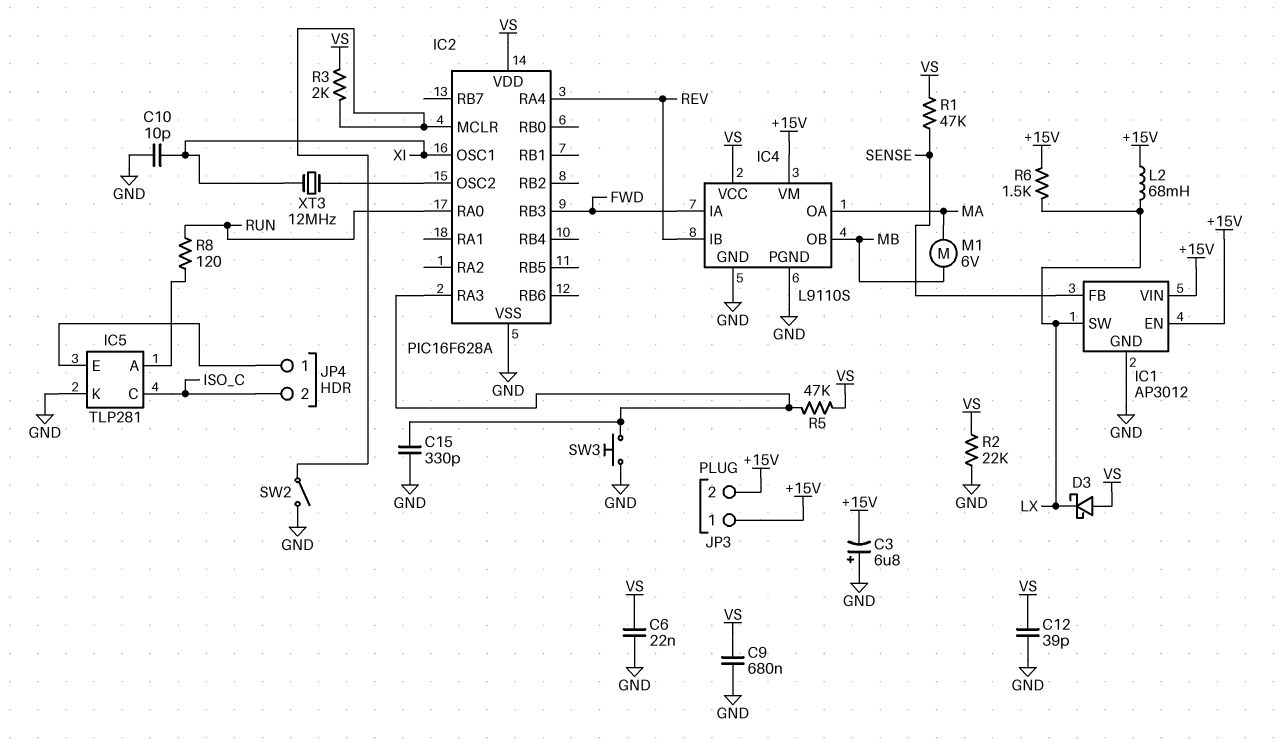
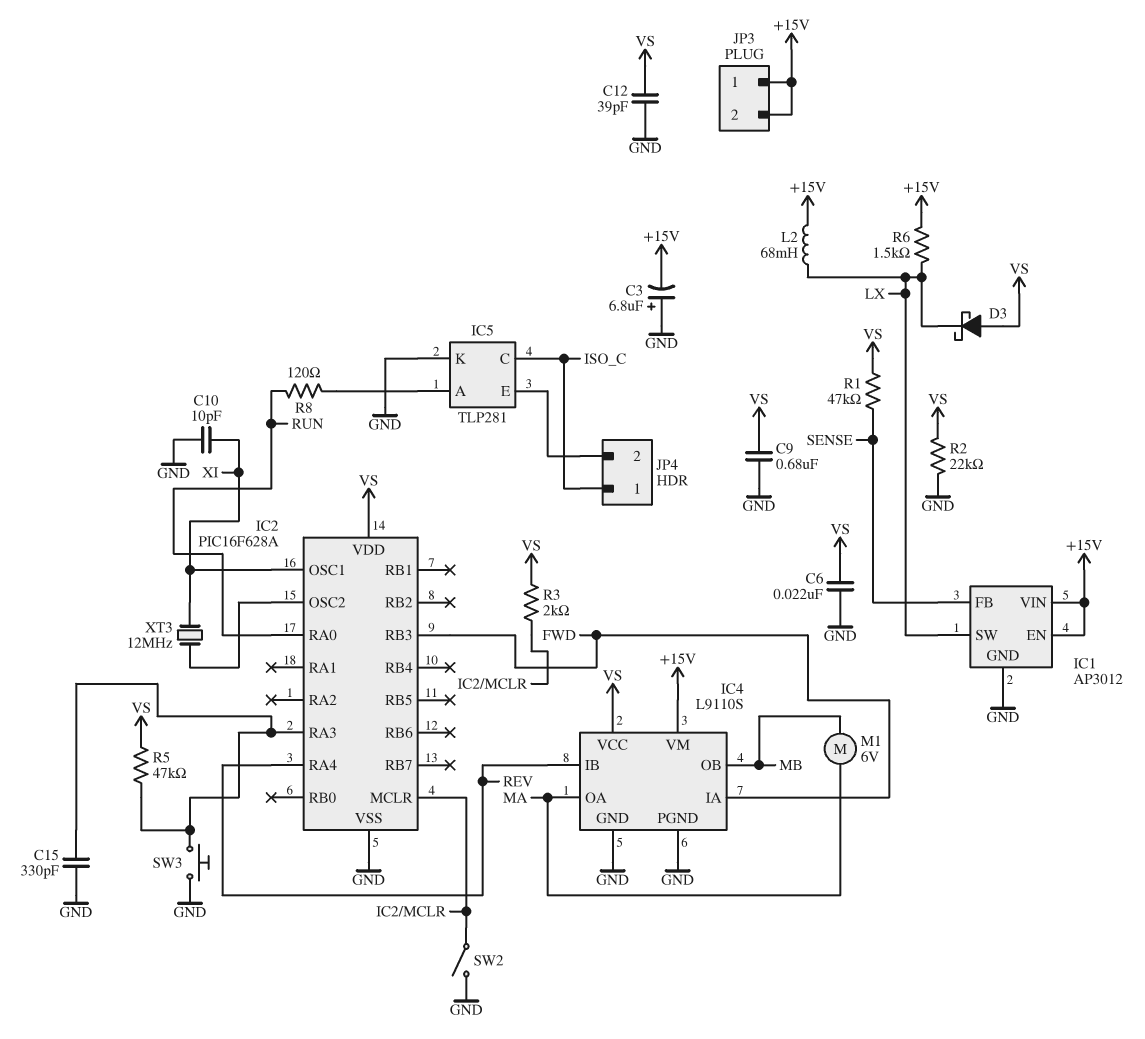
JP4 pin 1: IC5/E -> ISO_C
JP4 pin 2: ISO_C -> IC5/E

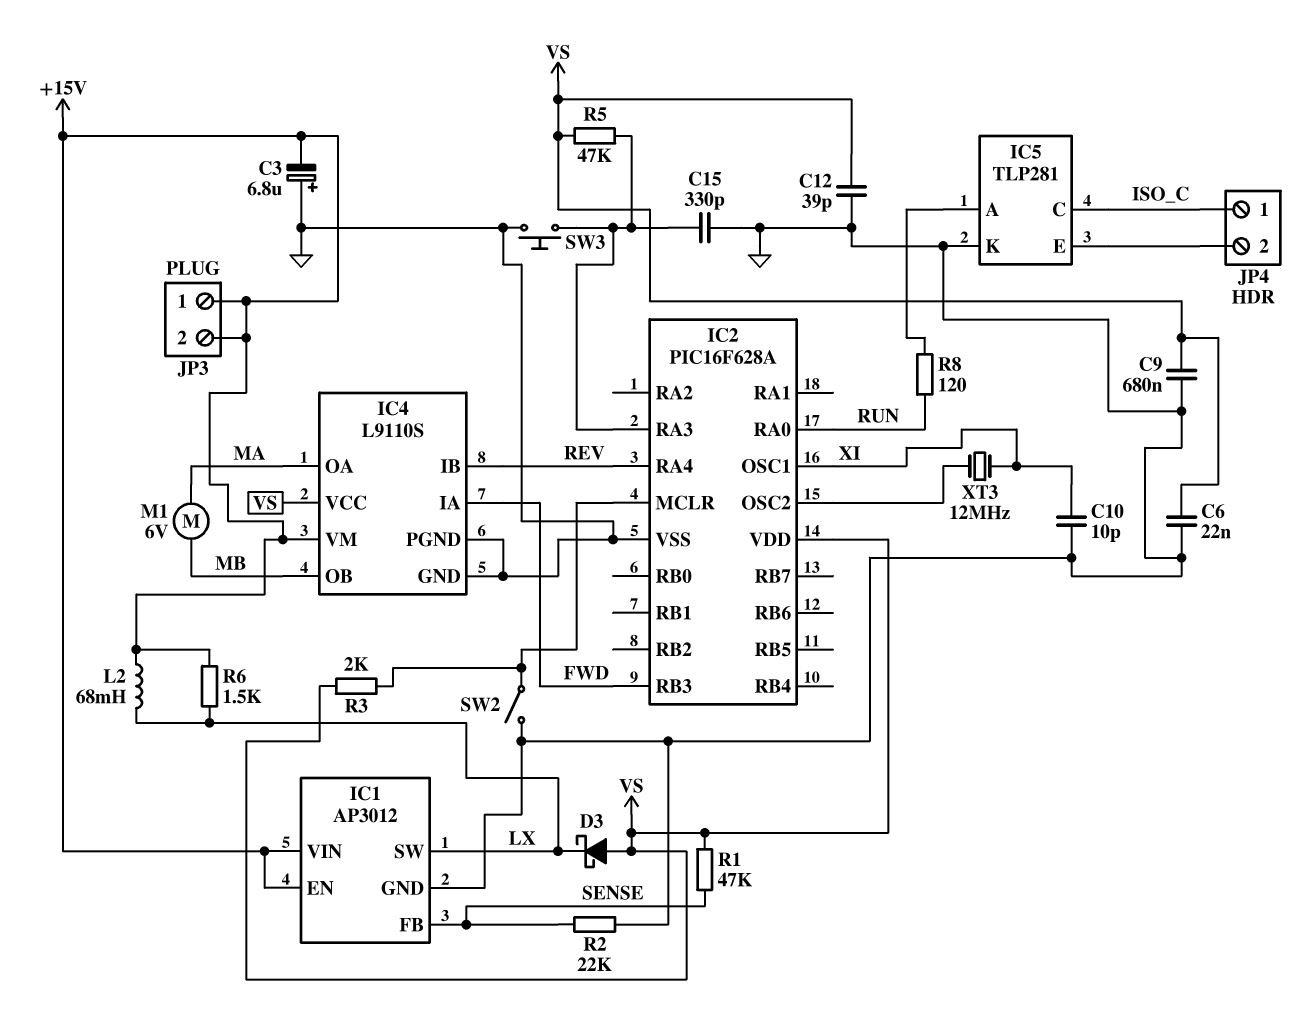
R2: 22k (GND, VS) -> 22k (GND, SENSE)

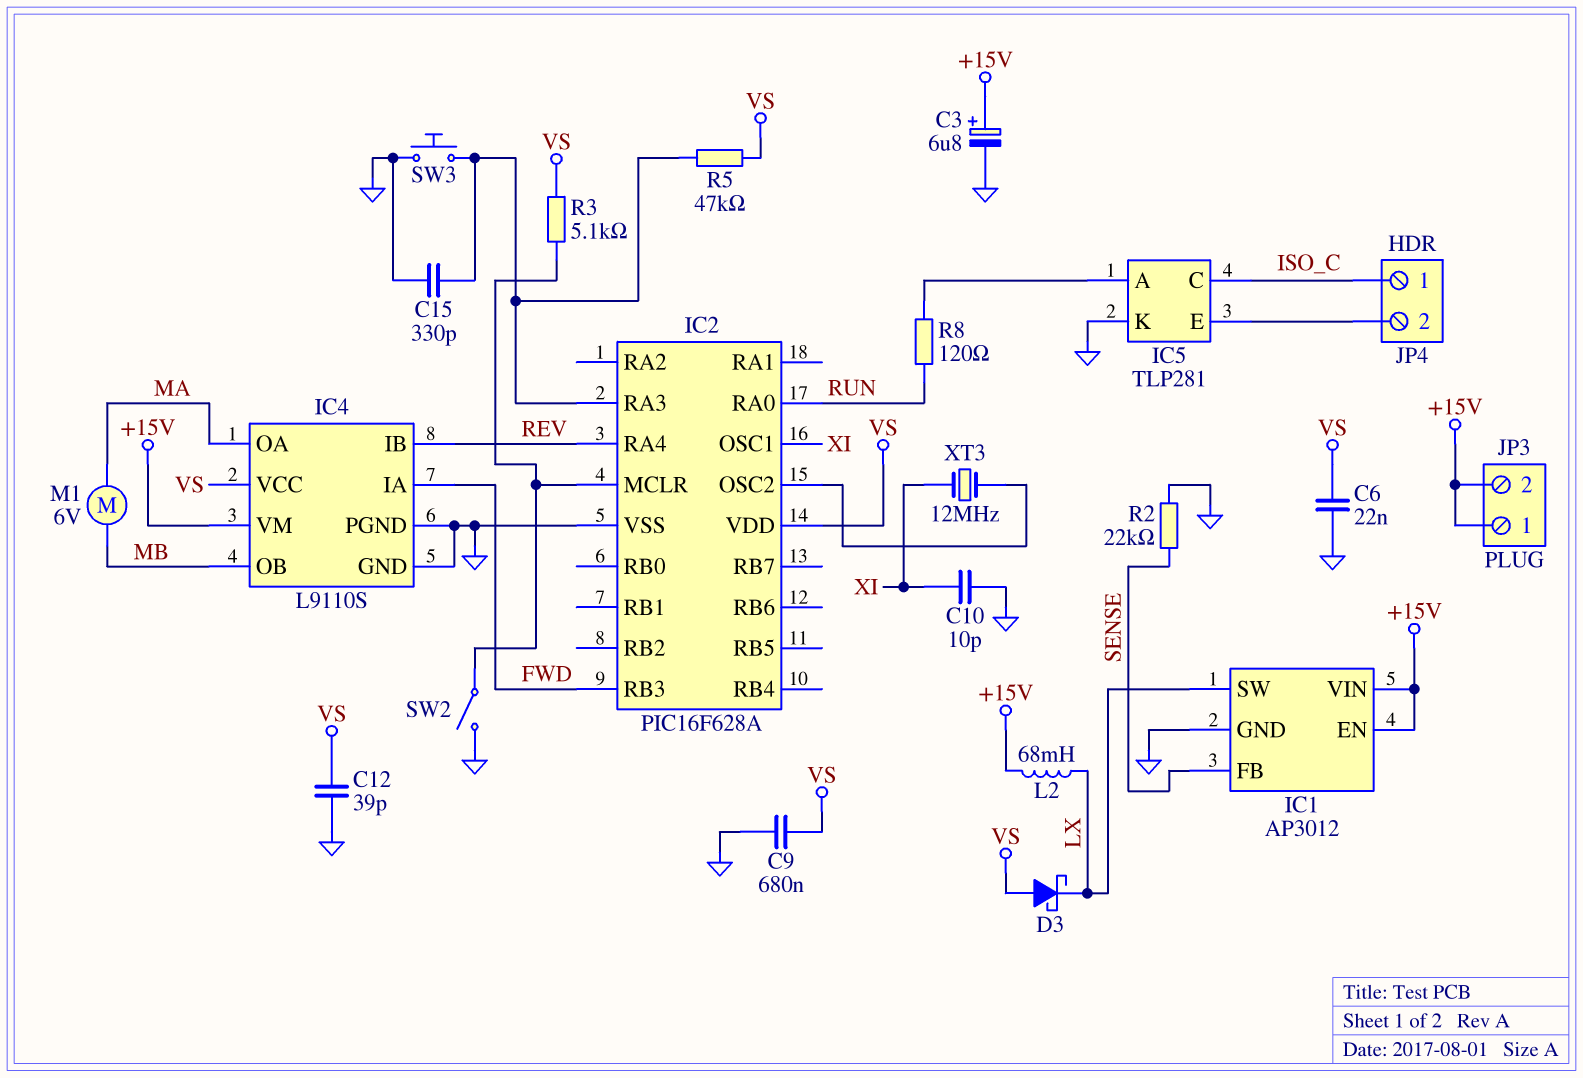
C3: 6.8uF (plus GND, minus +15V) -> 6.8uF (plus +15V, minus GND)
R1: 47k (SENSE, VS) -> none
R3: 2k (IC2/MCLR, VS) -> 5.1k (IC2/MCLR, VS)
R6: 1.5k (+15V, LX) -> none

